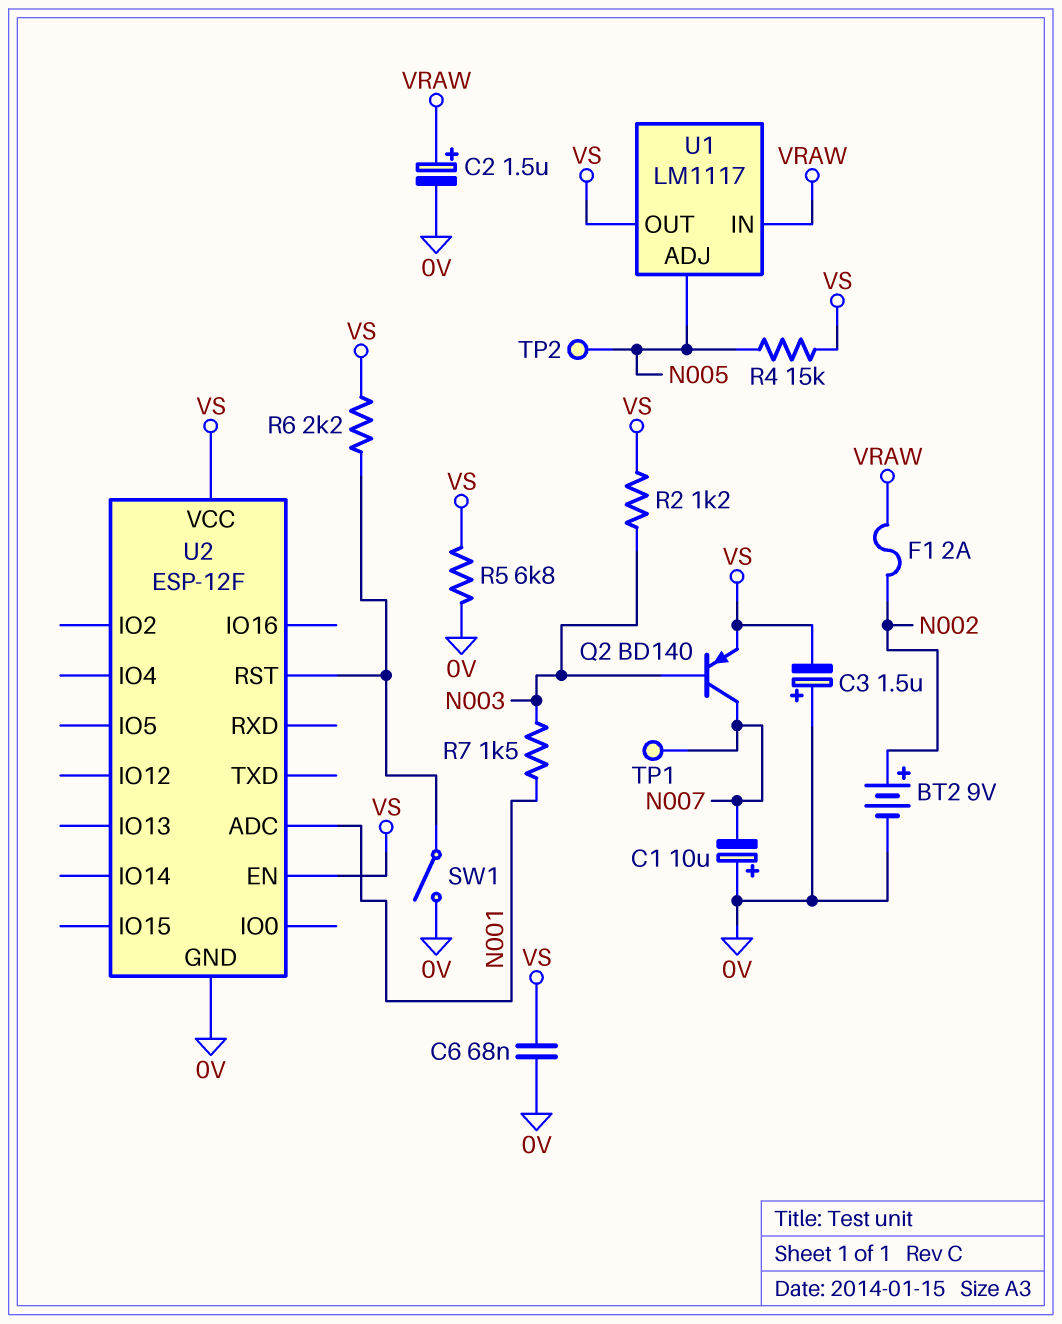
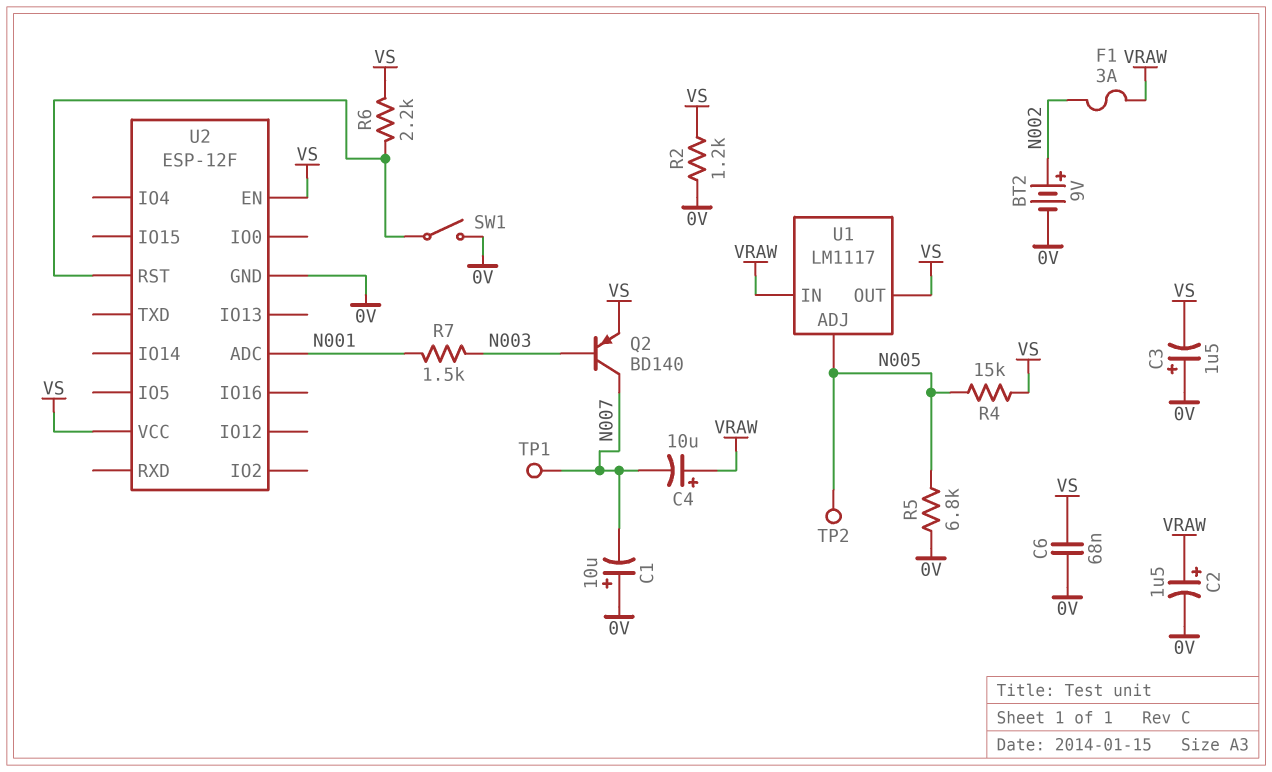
C4: none -> 10uF (plus VRAW, minus N007)
F1: 2A (N002, VRAW) -> 3A (N002, VRAW)
R2: 1.2k (N003, VS) -> 1.2k (0V, VS)
R5: 6.8k (0V, VS) -> 6.8k (0V, N005)

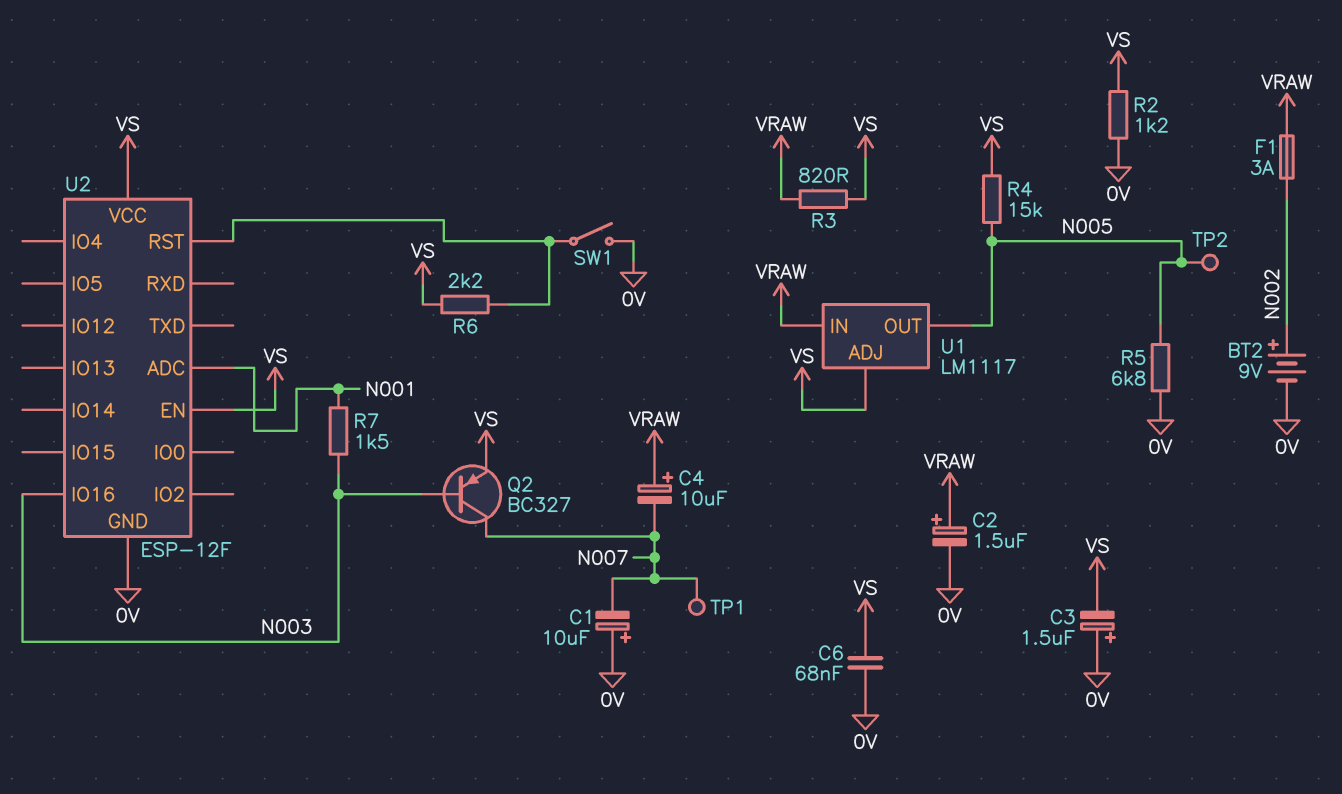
Q2: PNP BD140 (B N003, C N007, E VS) -> PNP BC327 (B N003, C N007, E VS)
R3: none -> 820 (VRAW, VS)
U1 pin ADJ: N005 -> VS
U1 pin OUT: VS -> N005
U2 pin IO16: none -> N003

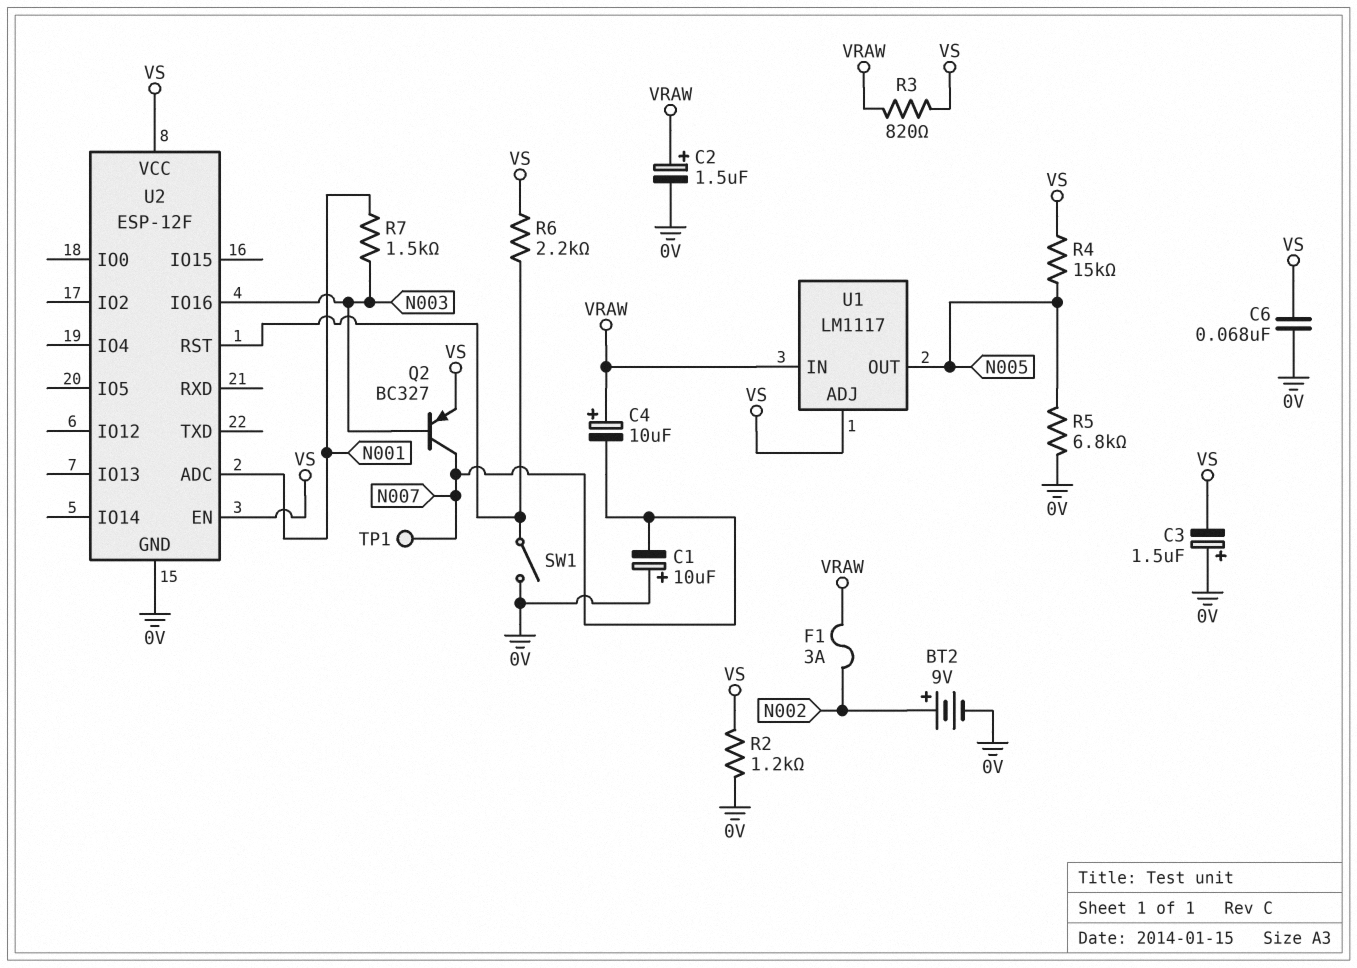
TP2: test point (N005) -> none

